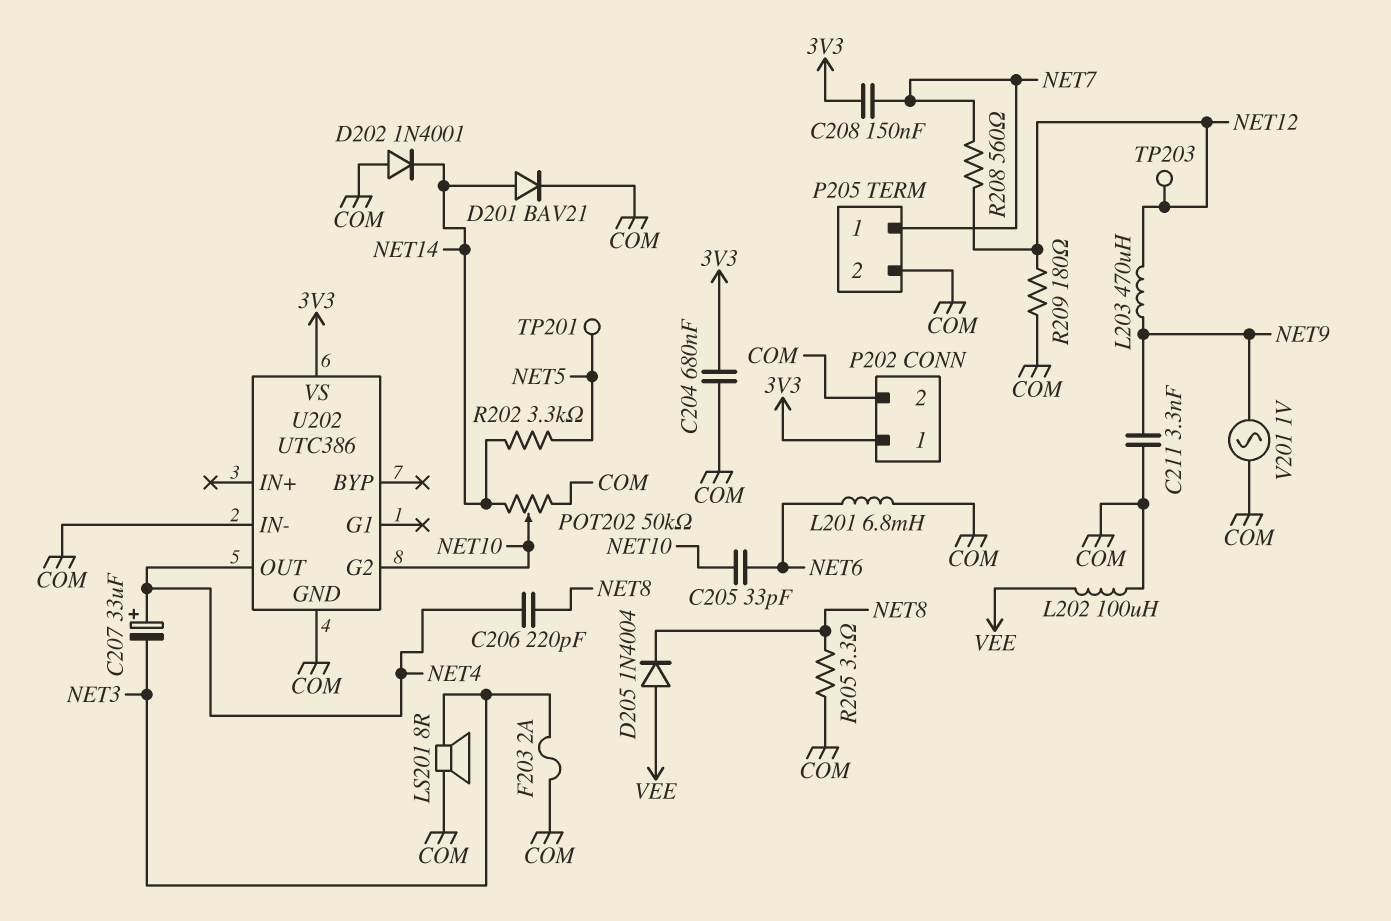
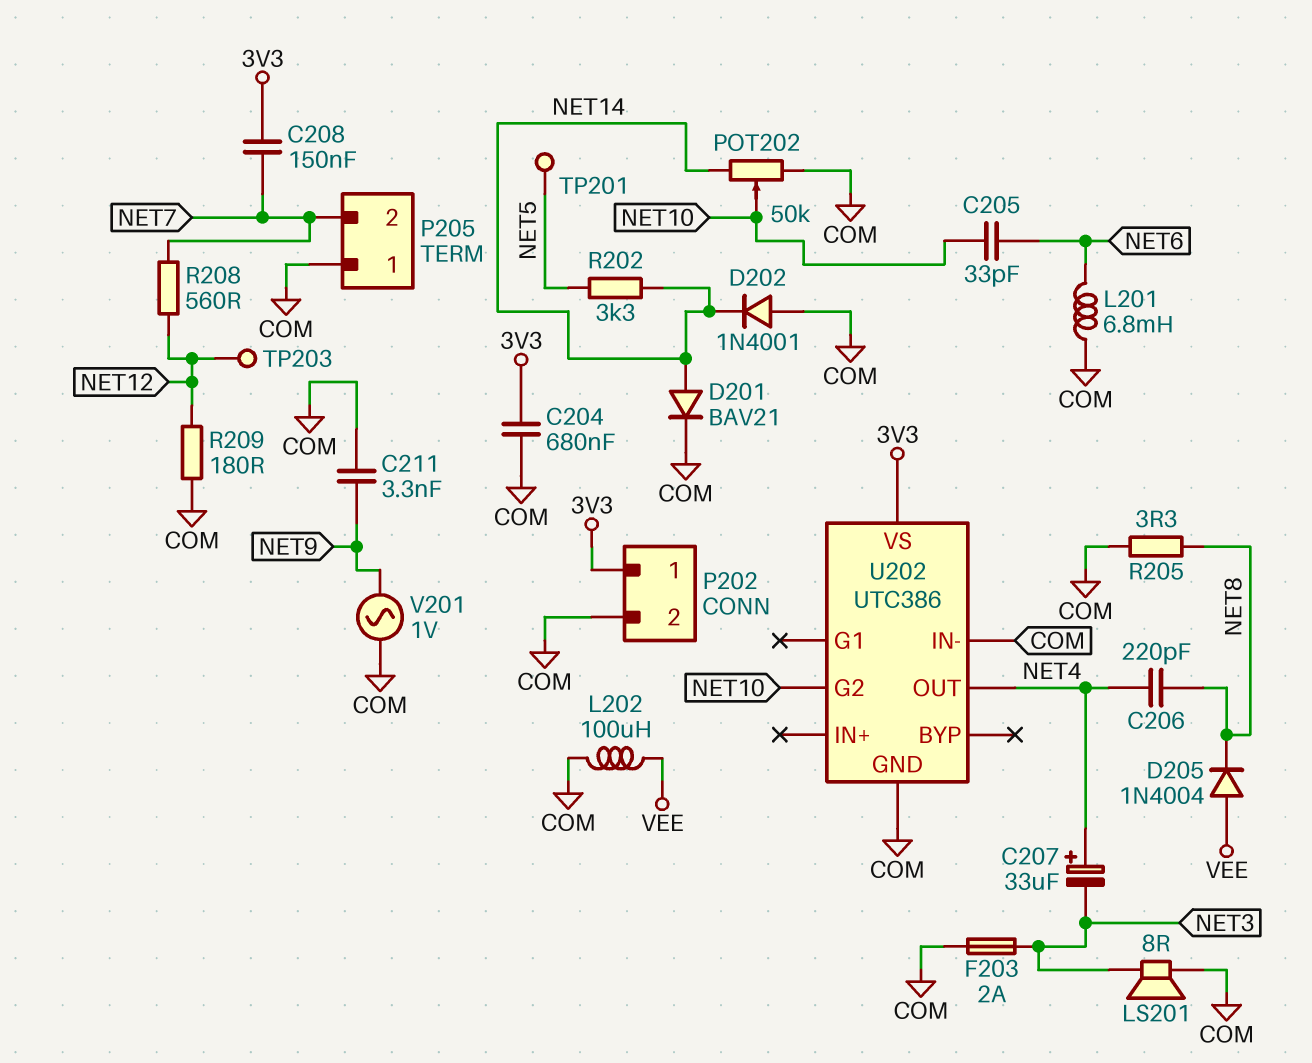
L203: 470uH (NET9, NET12) -> none
P205 pin 1: NET7 -> COM
P205 pin 2: COM -> NET7

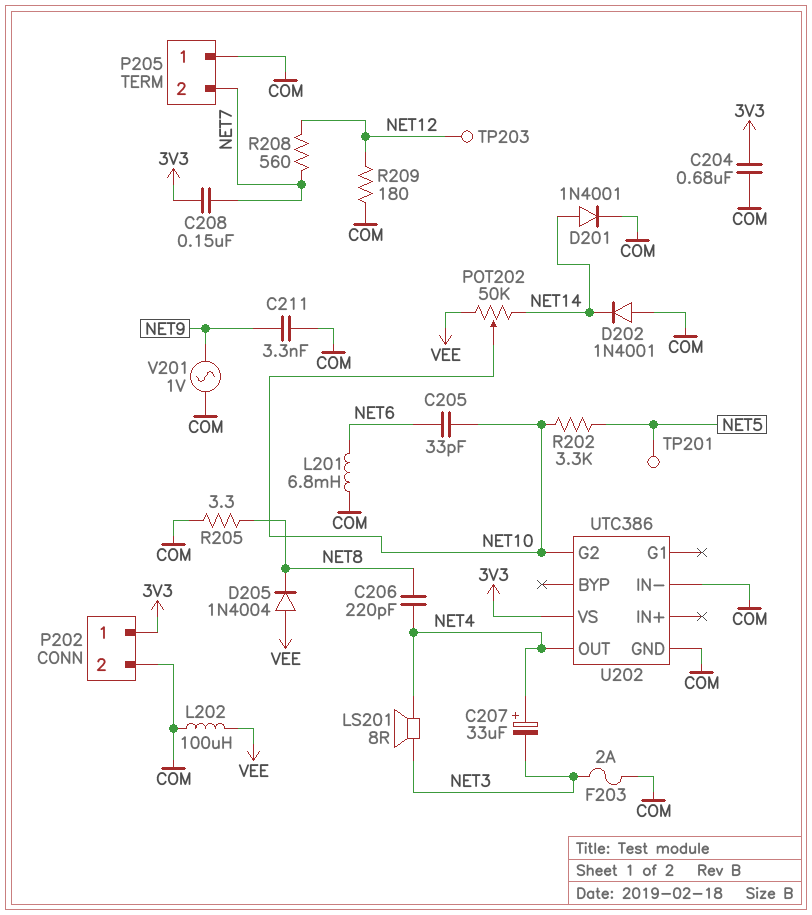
D201: diode BAV21 (A NET14, K COM) -> diode 1N4001 (A NET14, K COM)
LS201: speaker 8R (COM, NET3) -> speaker 8R (NET3, NET4)
POT202: 50k (COM, NET14, wiper NET10) -> 50k (NET14, VEE, wiper NET10)
R202: 3.3k (NET5, NET14) -> 3.3k (NET5, NET10)

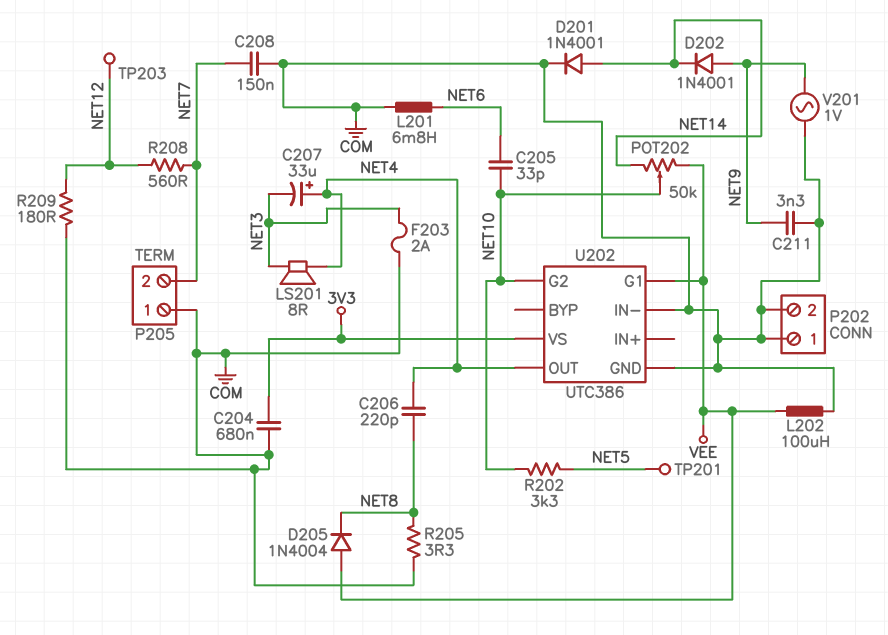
C208: 150nF (3V3, NET7) -> 150nF (COM, NET7)
D202: diode 1N4001 (A COM, K NET14) -> diode 1N4001 (A NET9, K NET14)
P202 pin 1: 3V3 -> COM
U202 pin G1: none -> VEE

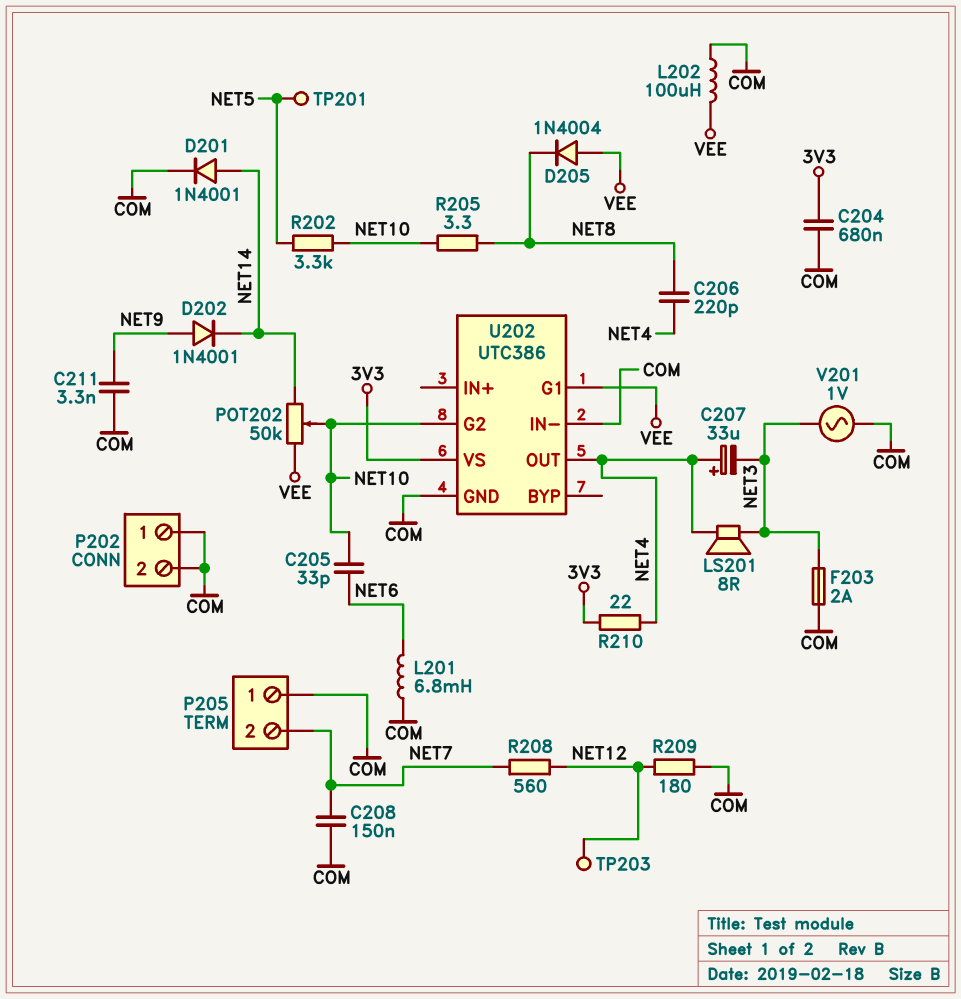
R205: 3.3 (COM, NET8) -> 3.3 (NET8, NET10)
R210: none -> 22 (3V3, NET4)
V201: AC 1V (COM, NET9) -> AC 1V (COM, NET3)

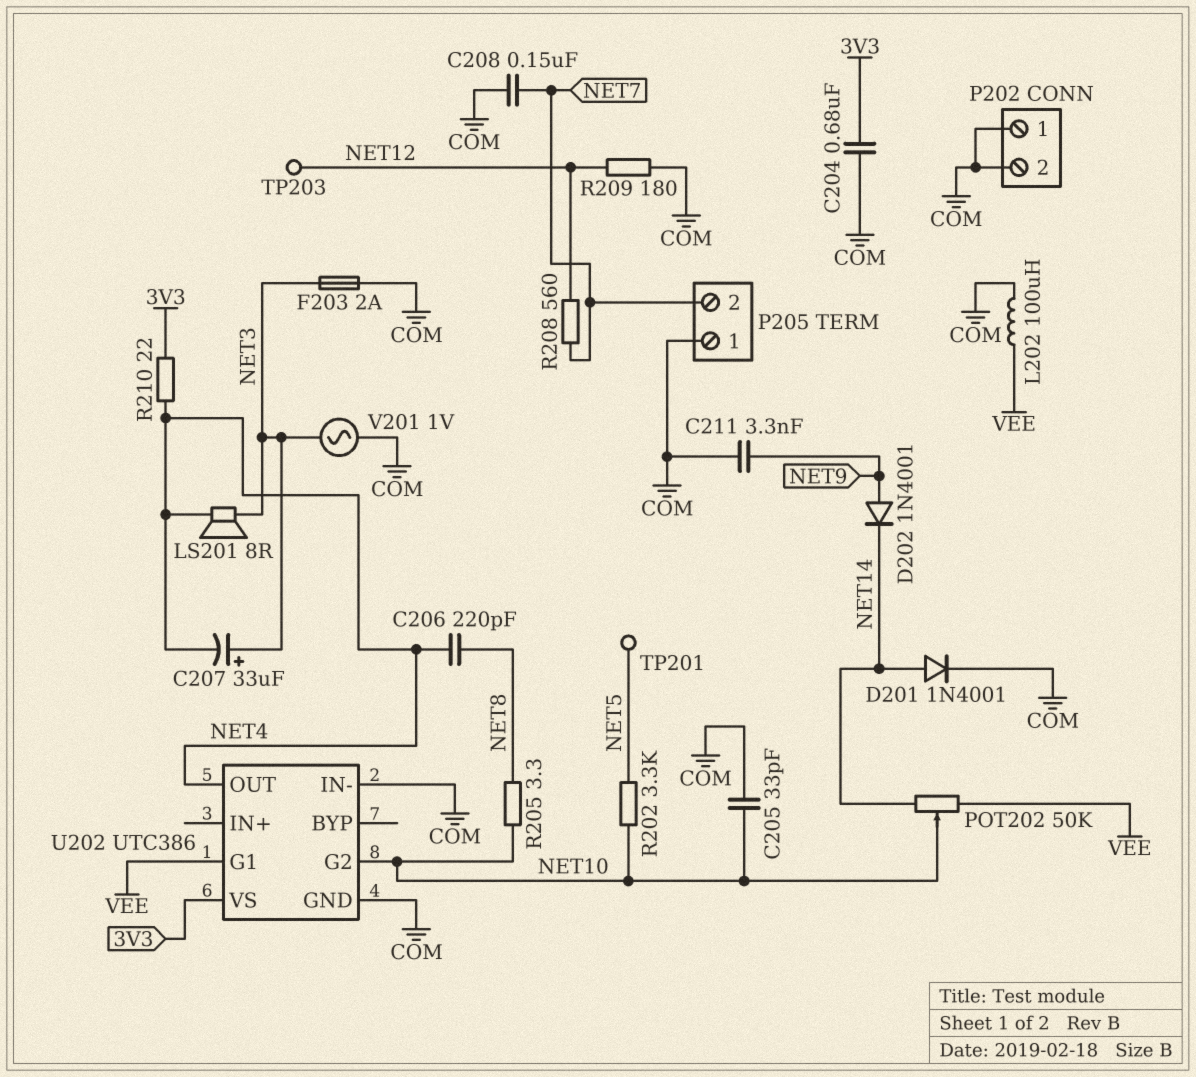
C205: 33pF (NET6, NET10) -> 33pF (COM, NET10)
C207: 33uF (plus NET4, minus NET3) -> 33uF (plus NET3, minus NET4)
D205: diode 1N4004 (A VEE, K NET8) -> none
L201: 6.8mH (COM, NET6) -> none

